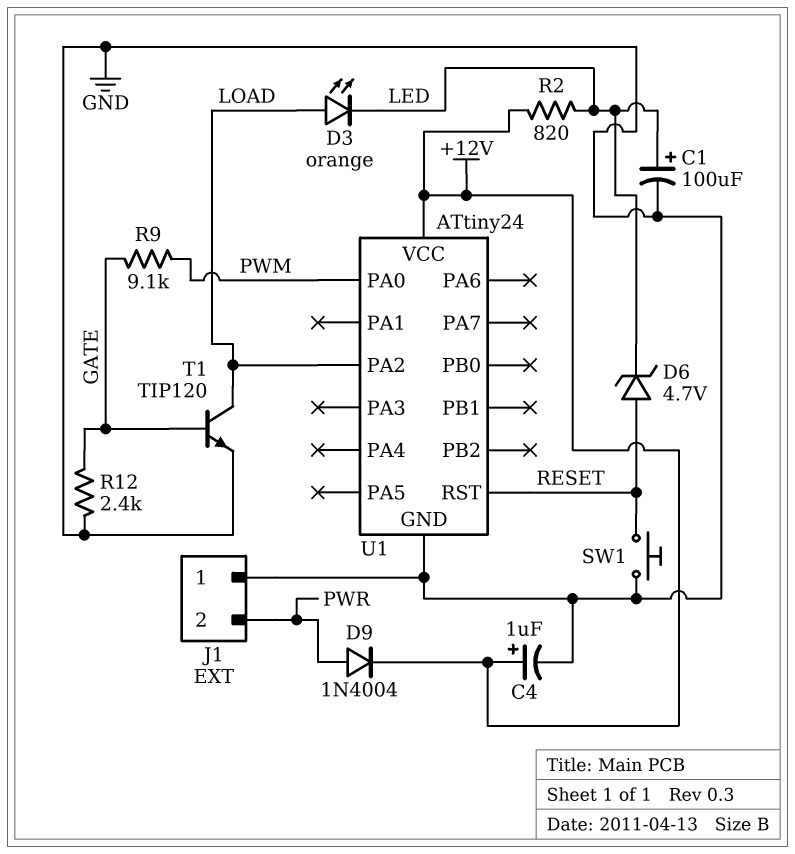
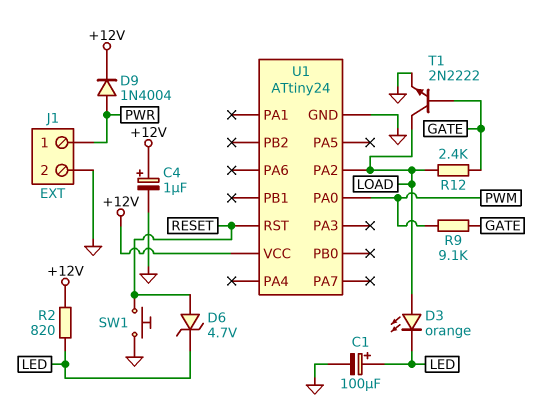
J1 pin 1: GND -> PWR
J1 pin 2: PWR -> GND
R12: 2.4k (GATE, GND) -> 2.4k (GATE, LOAD)
T1: NPN TIP120 (B GATE, C LOAD, E GND) -> NPN 2N2222 (B GATE, C LOAD, E GND)

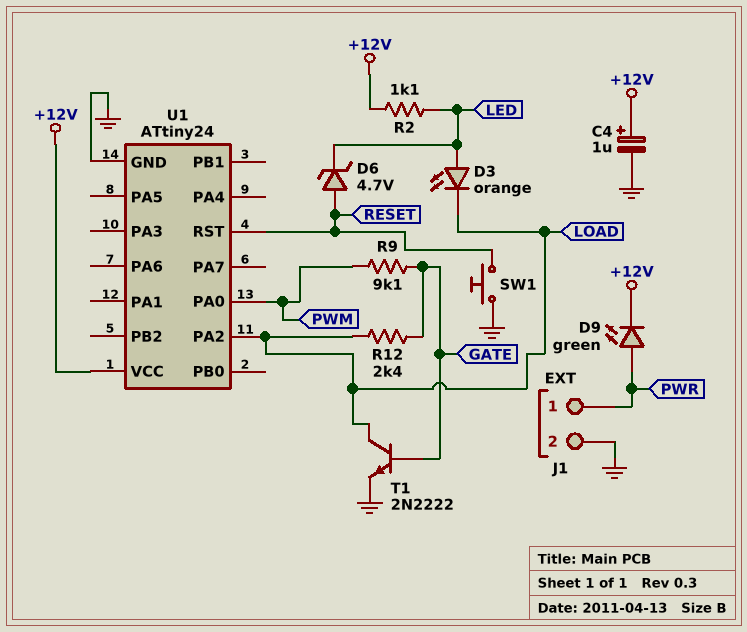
C1: 100uF (plus LED, minus GND) -> none
D3: LED orange (A LOAD, K LED) -> LED orange (A LED, K LOAD)
D9: diode 1N4004 (A PWR, K +12V) -> LED green (A PWR, K +12V)
R2: 820 (+12V, LED) -> 1.1k (+12V, LED)

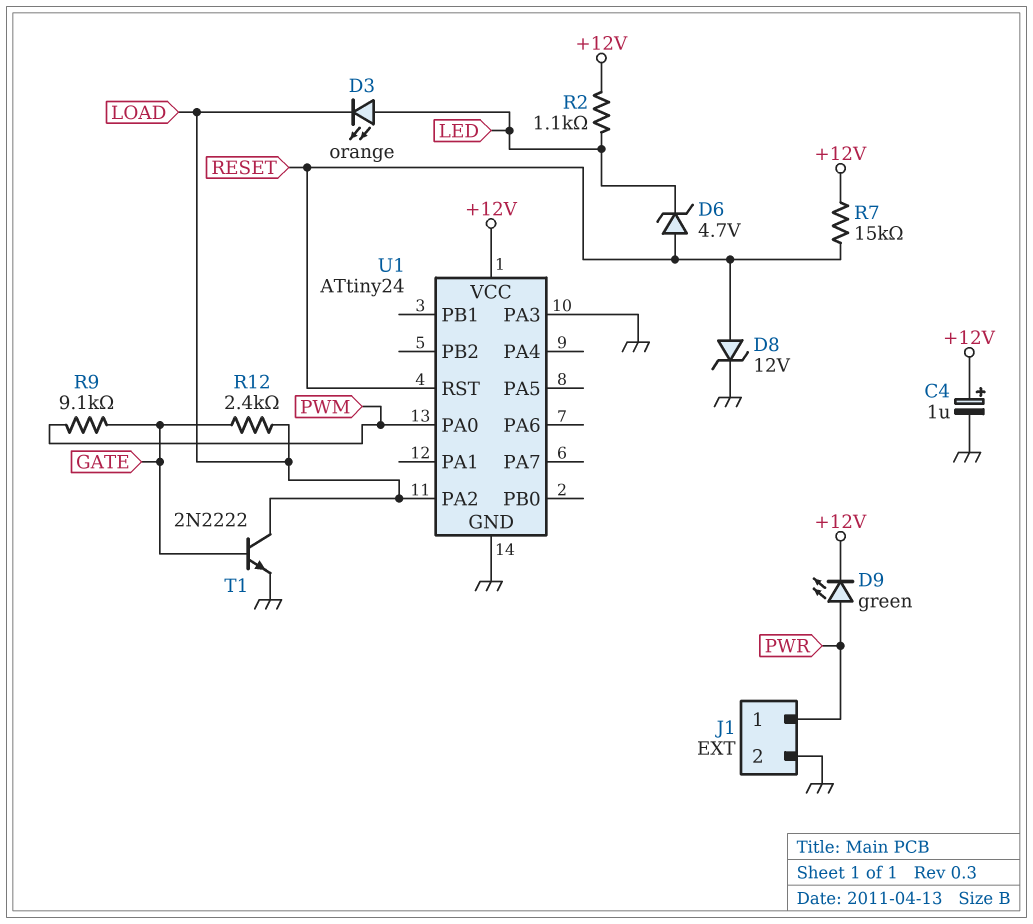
D8: none -> zener 12V (A RESET, K GND)
R7: none -> 15k (+12V, RESET)
SW1: button (GND, RESET) -> none
U1 pin PA3: none -> GND

